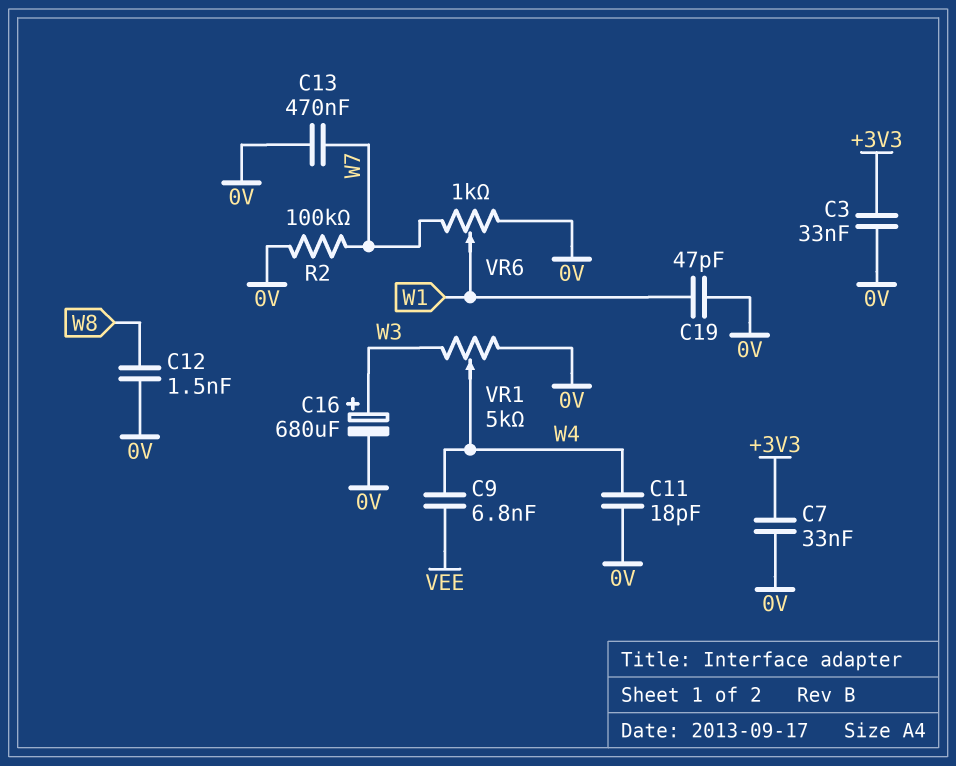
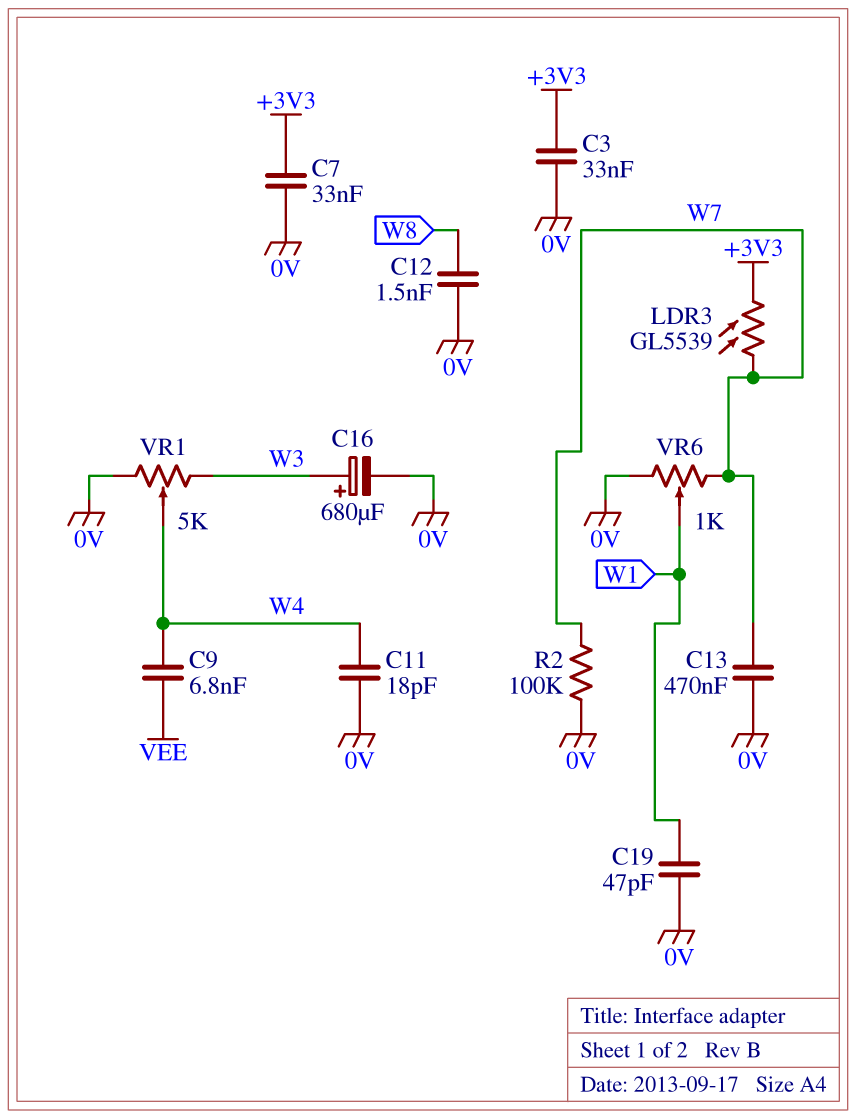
LDR3: none -> GL5539 (+3V3, W7)

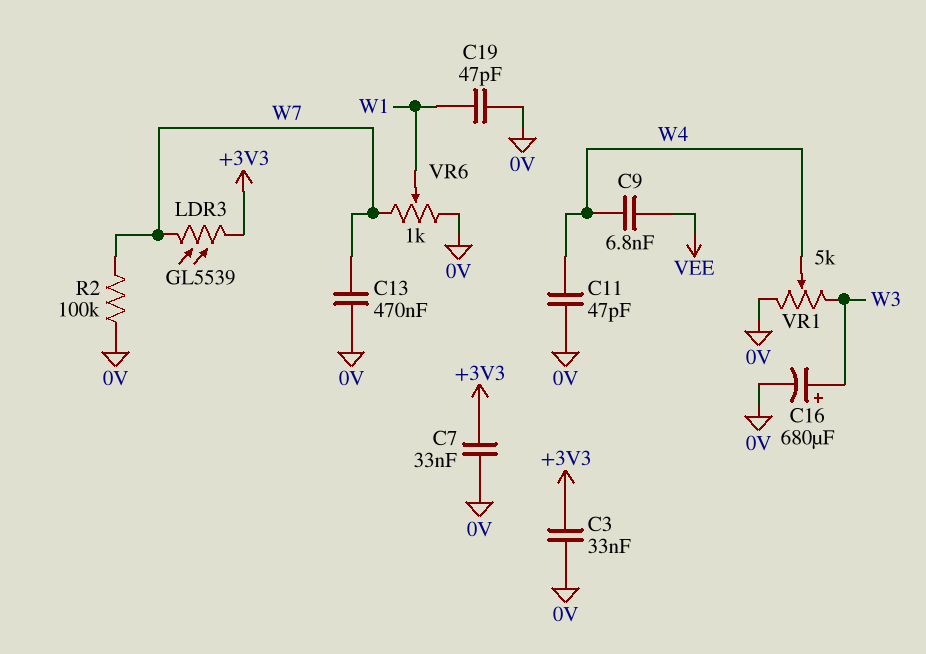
C11: 18pF (0V, W4) -> 47pF (0V, W4)
C12: 1.5nF (0V, W8) -> none

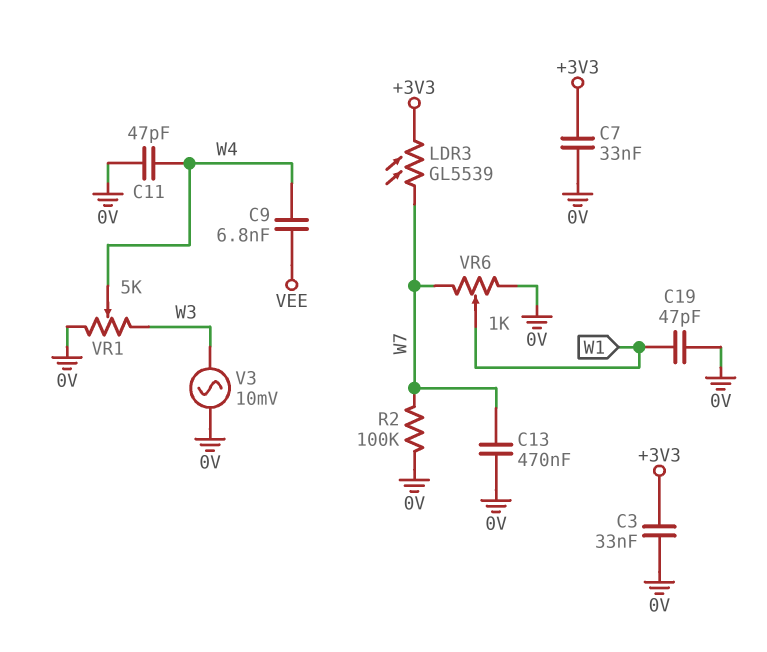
C16: 680uF (plus W3, minus 0V) -> none
V3: none -> AC 10mV (0V, W3)

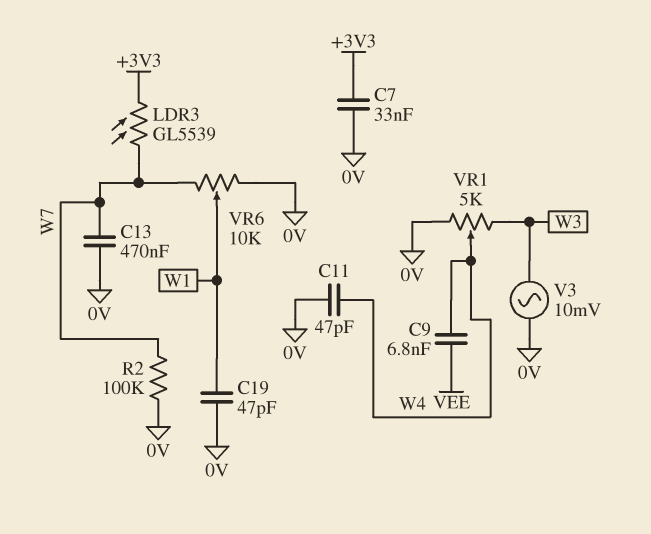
C3: 33nF (+3V3, 0V) -> none
VR6: 1k (0V, W7, wiper W1) -> 10k (0V, W7, wiper W1)

